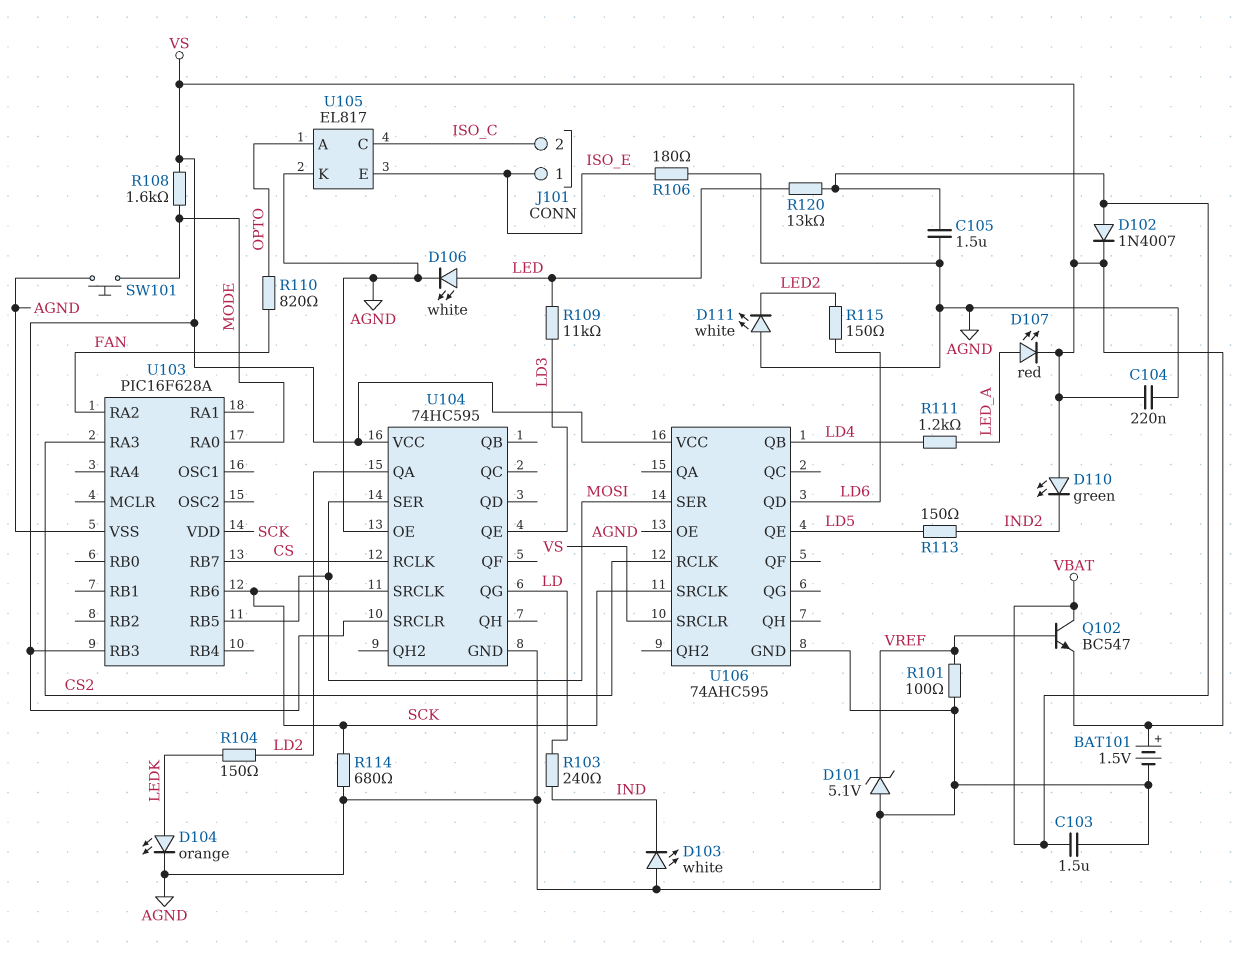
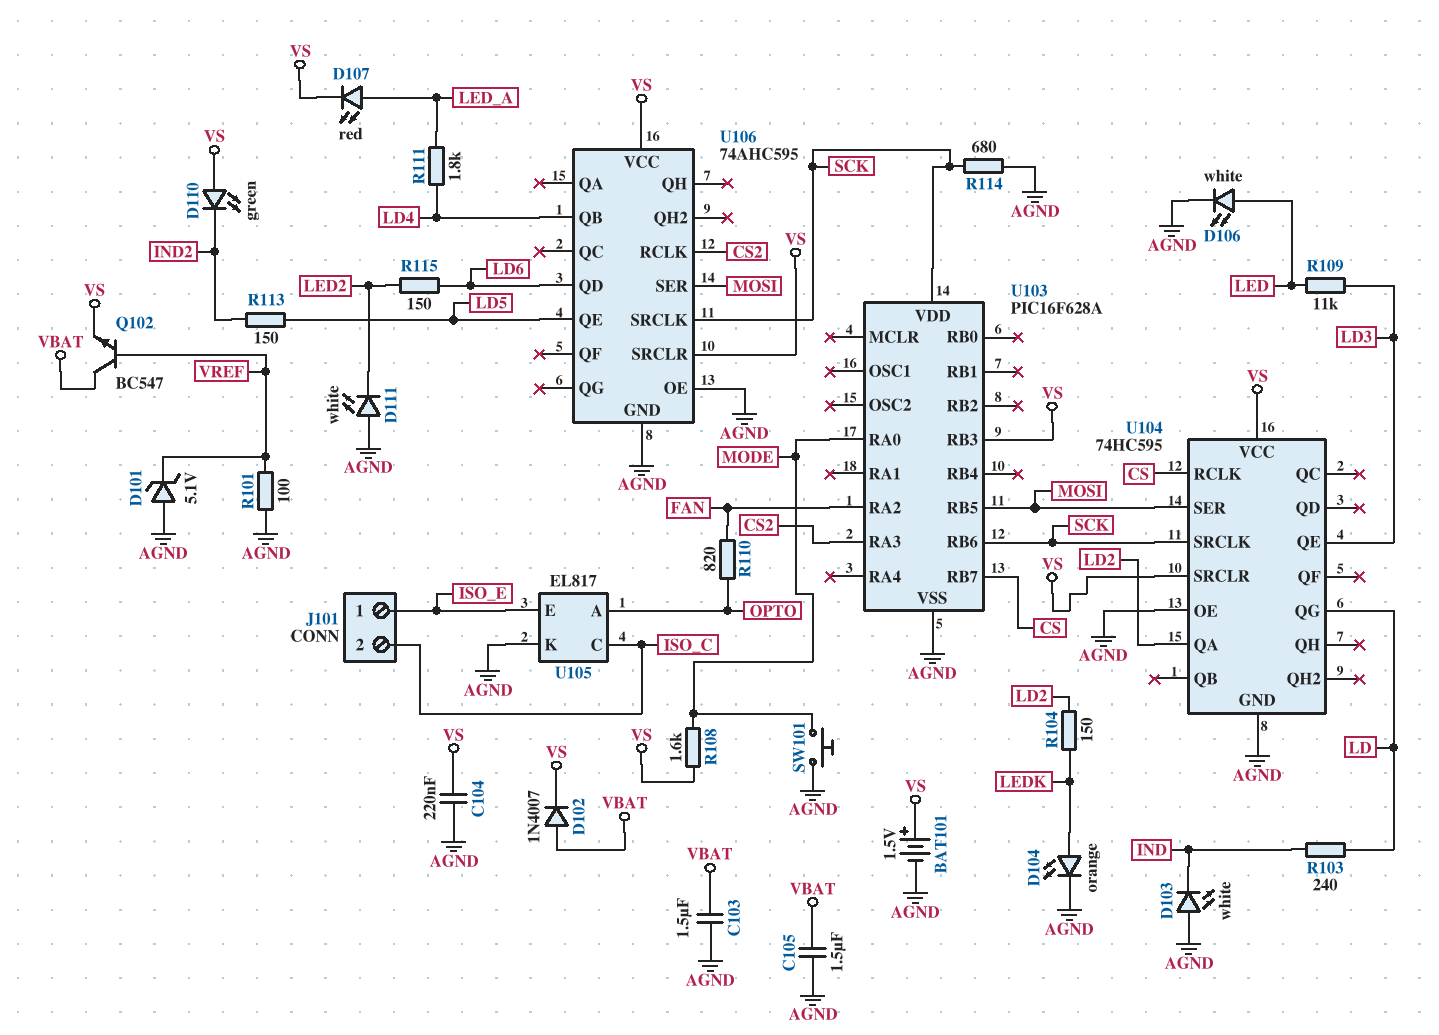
R106: 180 (AGND, ISO_E) -> none
R111: 1.2k (LD4, LED_A) -> 1.8k (LD4, LED_A)
R120: 13k (LED, VBAT) -> none

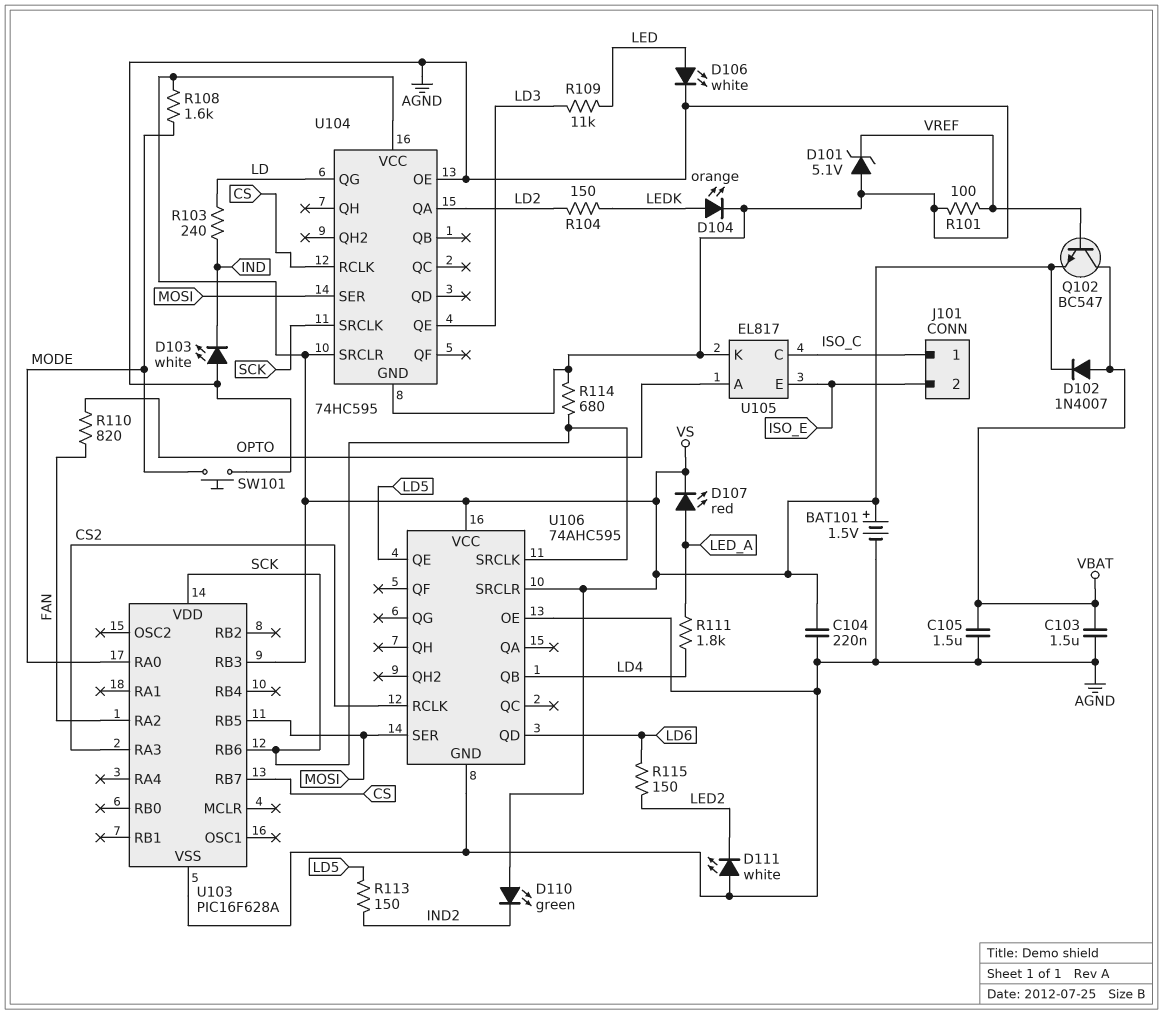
J101 pin 1: ISO_E -> ISO_C
J101 pin 2: ISO_C -> ISO_E

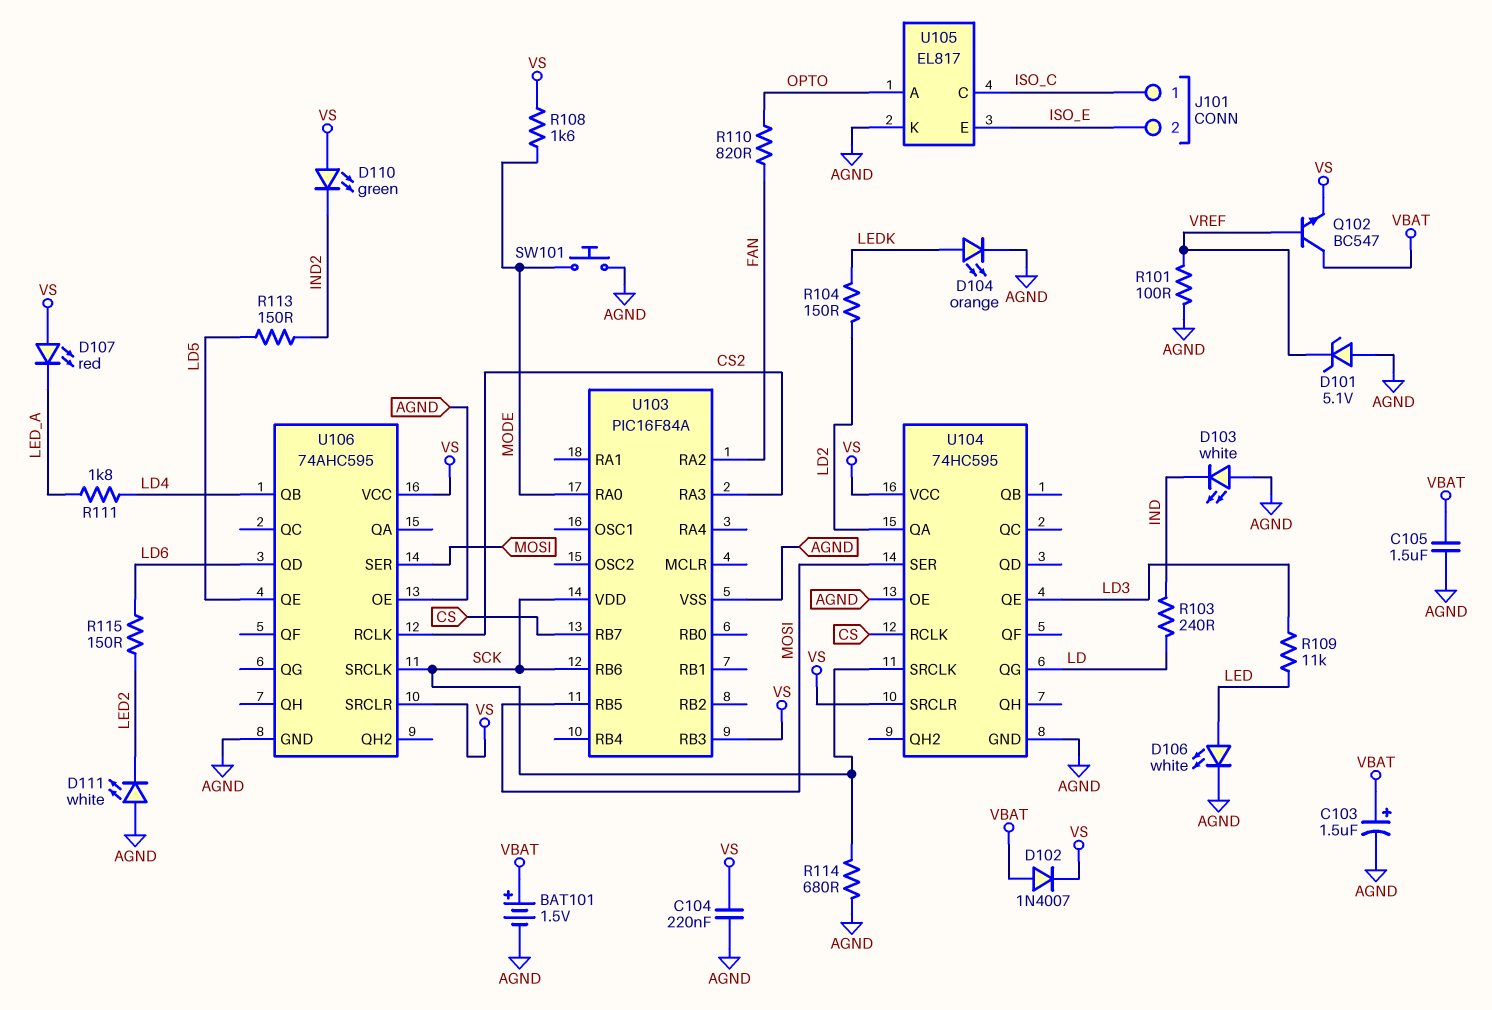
BAT101: 1.5V (plus VS, minus AGND) -> 1.5V (plus VBAT, minus AGND)
C103: 1.5uF (AGND, VBAT) -> 1.5uF (plus VBAT, minus AGND)
D107: LED red (A LED_A, K VS) -> LED red (A VS, K LED_A)
U103: PIC16F628A -> PIC16F84A

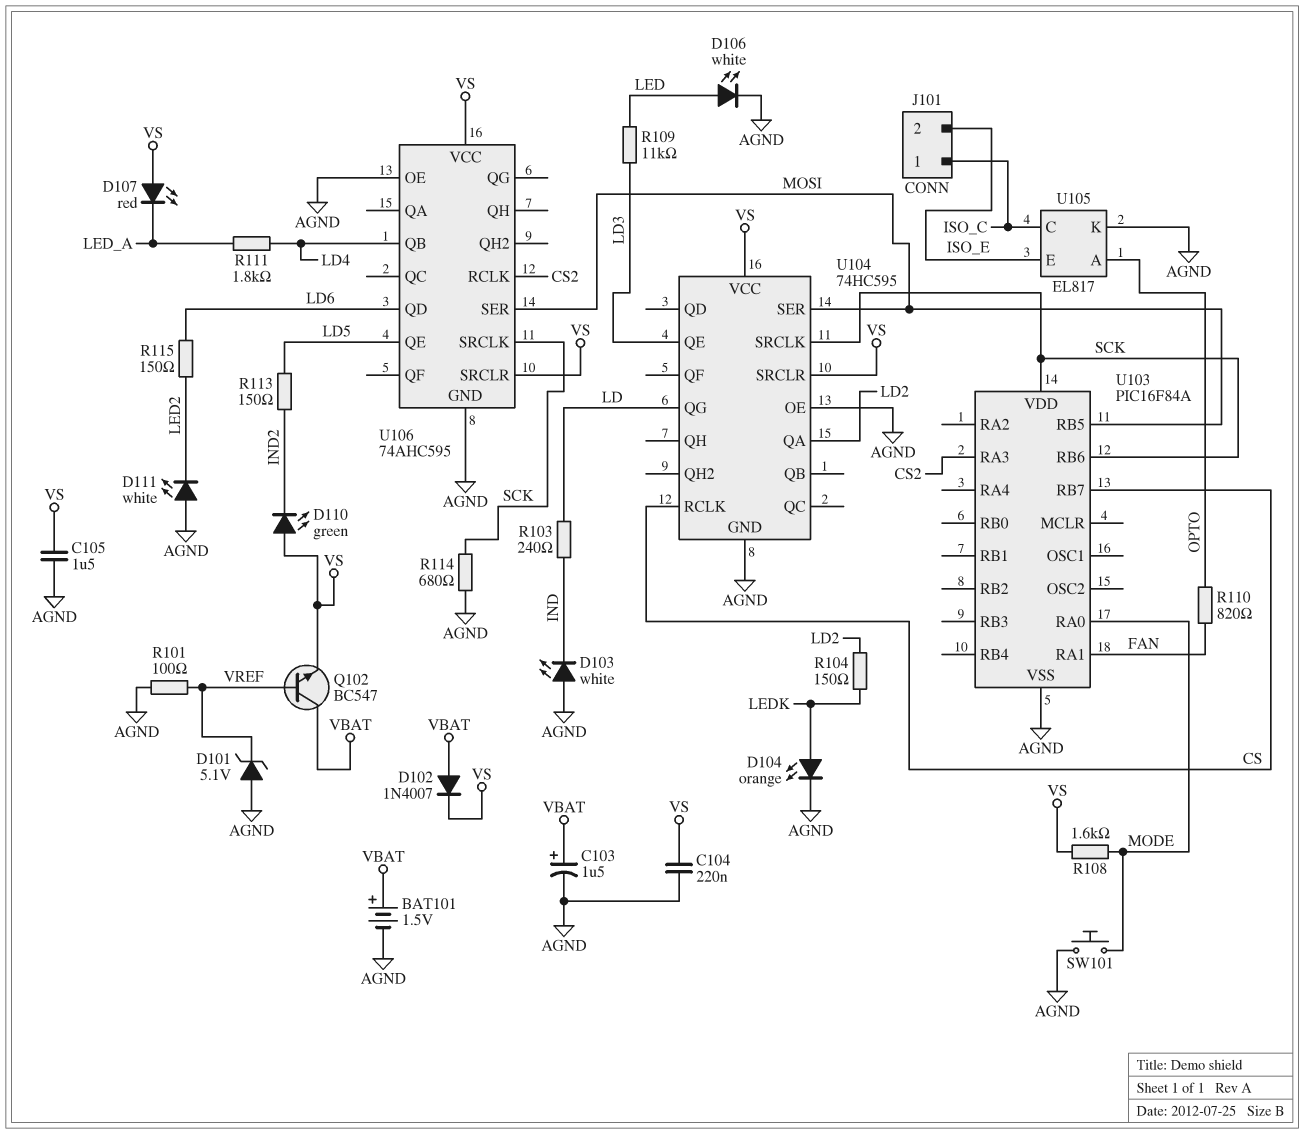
C105: 1.5uF (AGND, VBAT) -> 1.5uF (AGND, VS)
U103 pin RA1: none -> FAN
U103 pin RA2: FAN -> none
U103 pin RB3: VS -> none

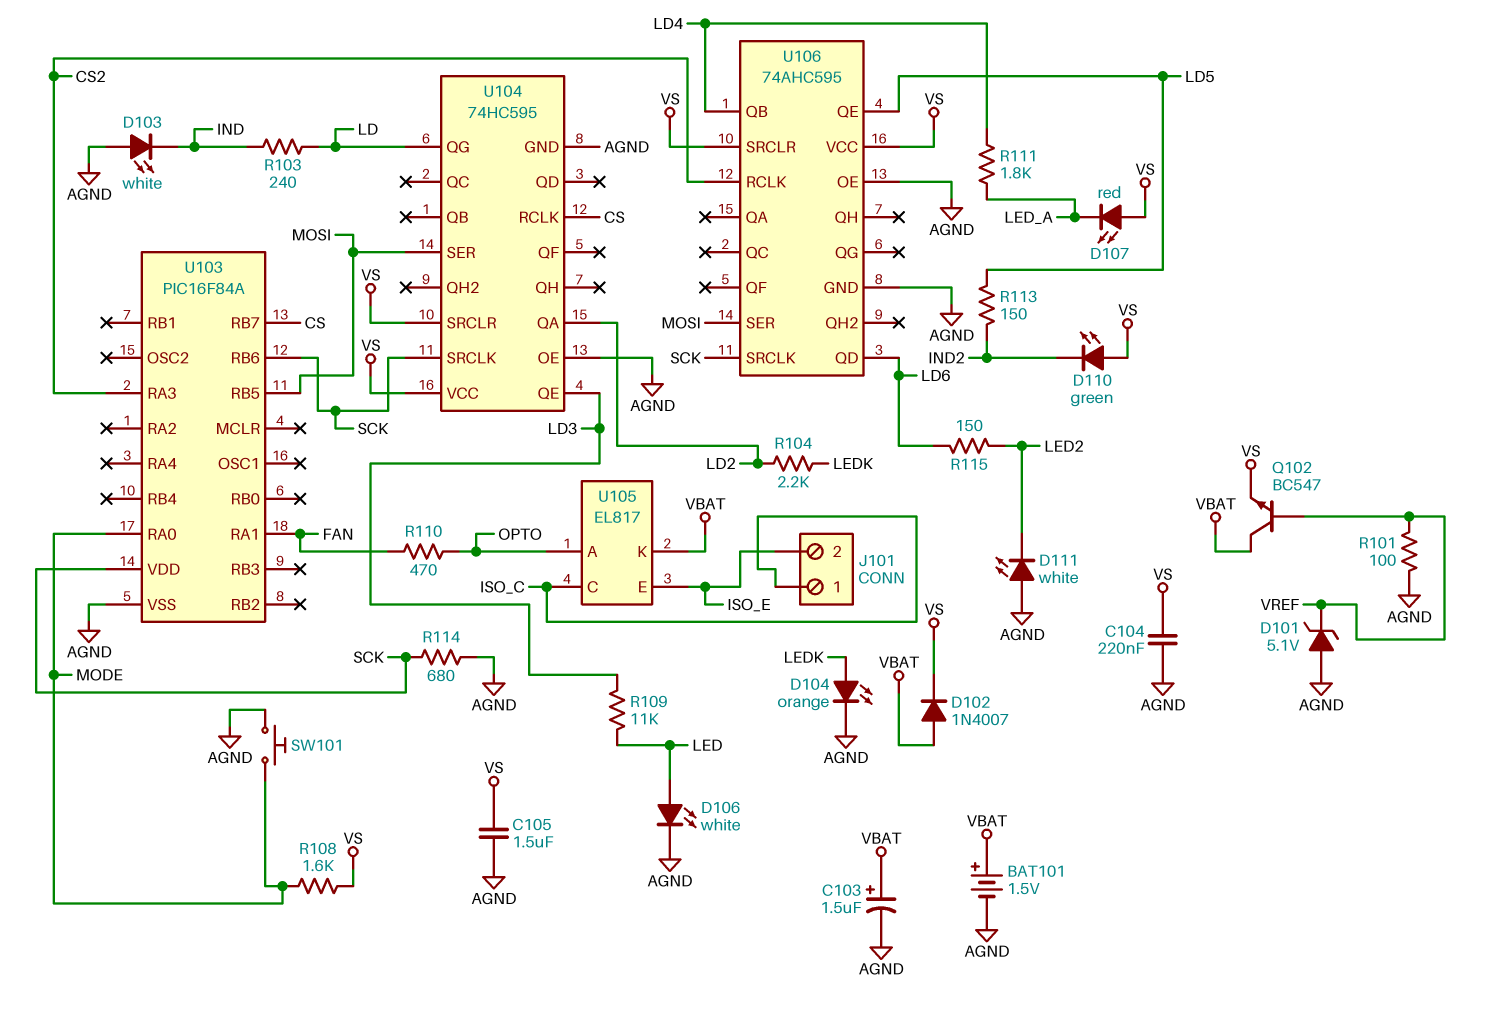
R104: 150 (LD2, LEDK) -> 2.2k (LD2, LEDK)
R110: 820 (FAN, OPTO) -> 470 (FAN, OPTO)
U105 pin K: AGND -> VBAT

